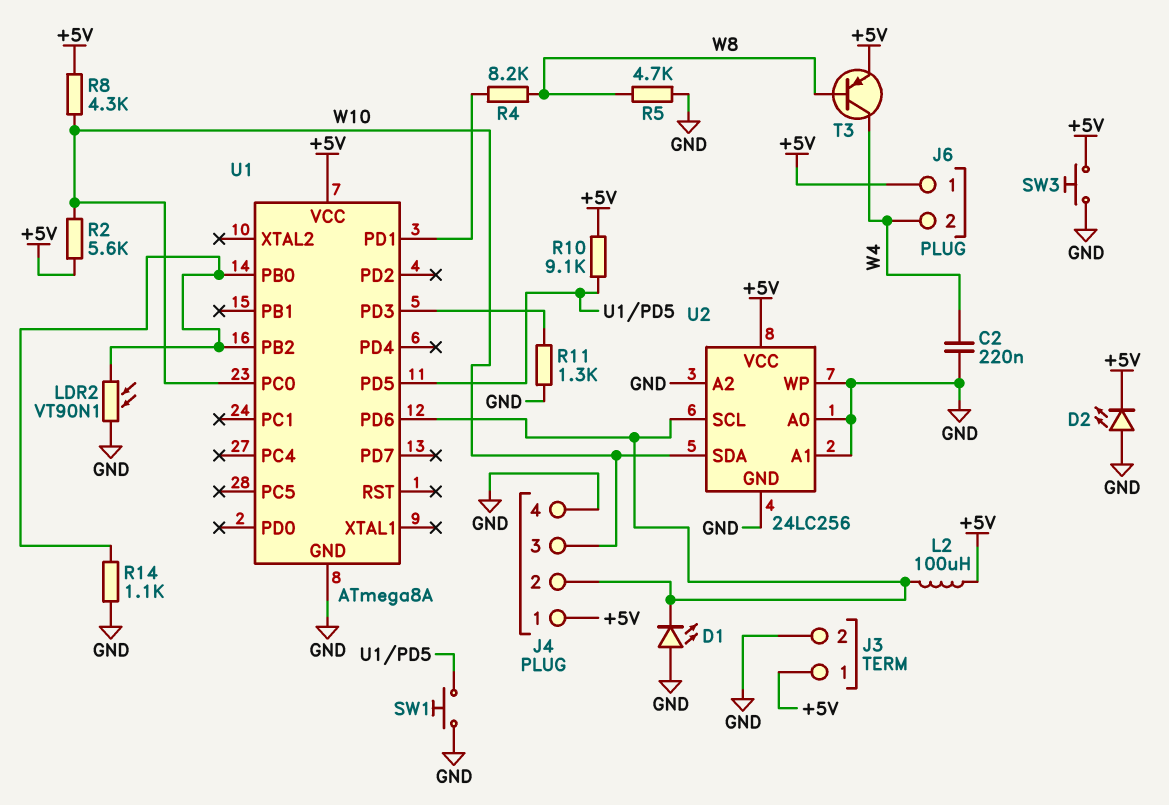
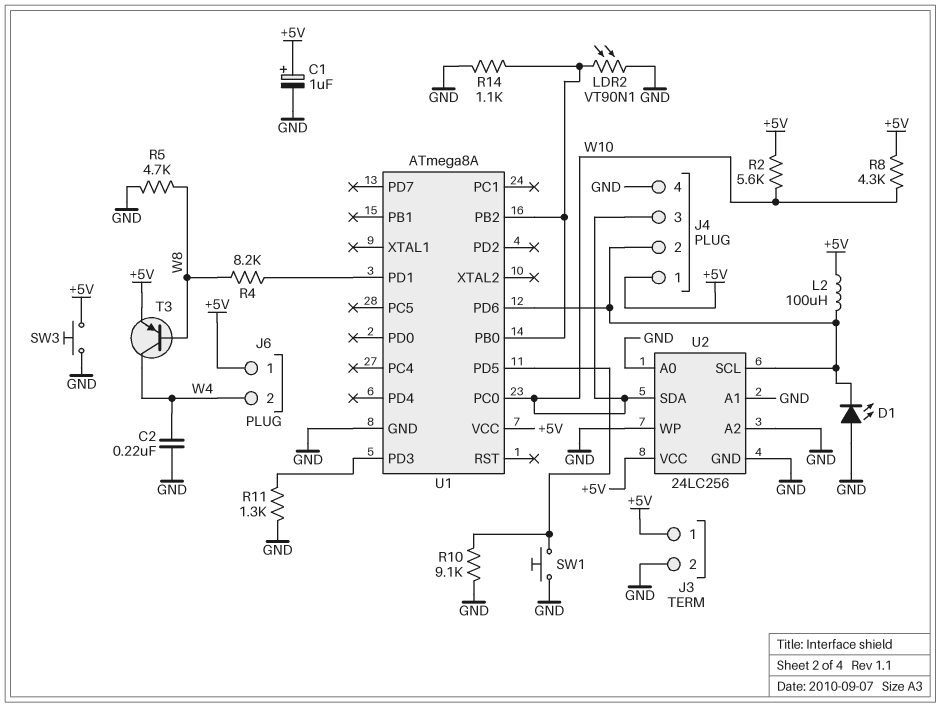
C1: none -> 1uF (plus +5V, minus GND)
D2: LED (A GND, K +5V) -> none
R10: 9.1k (+5V, U1/PD5) -> 9.1k (GND, U1/PD5)

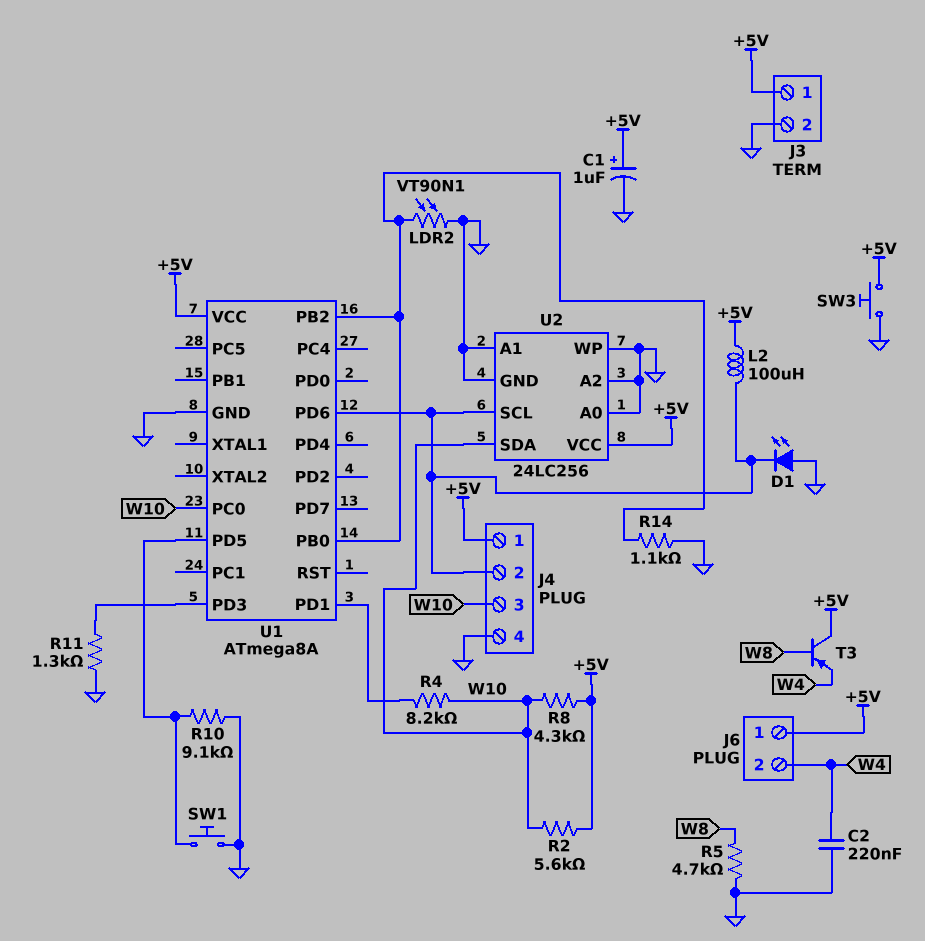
R4: 8.2k (U1/PD1, W8) -> 8.2k (U1/PD1, W10)
T3: PNP (B W8, C W4, E +5V) -> PNP (B W8, C +5V, E W4)

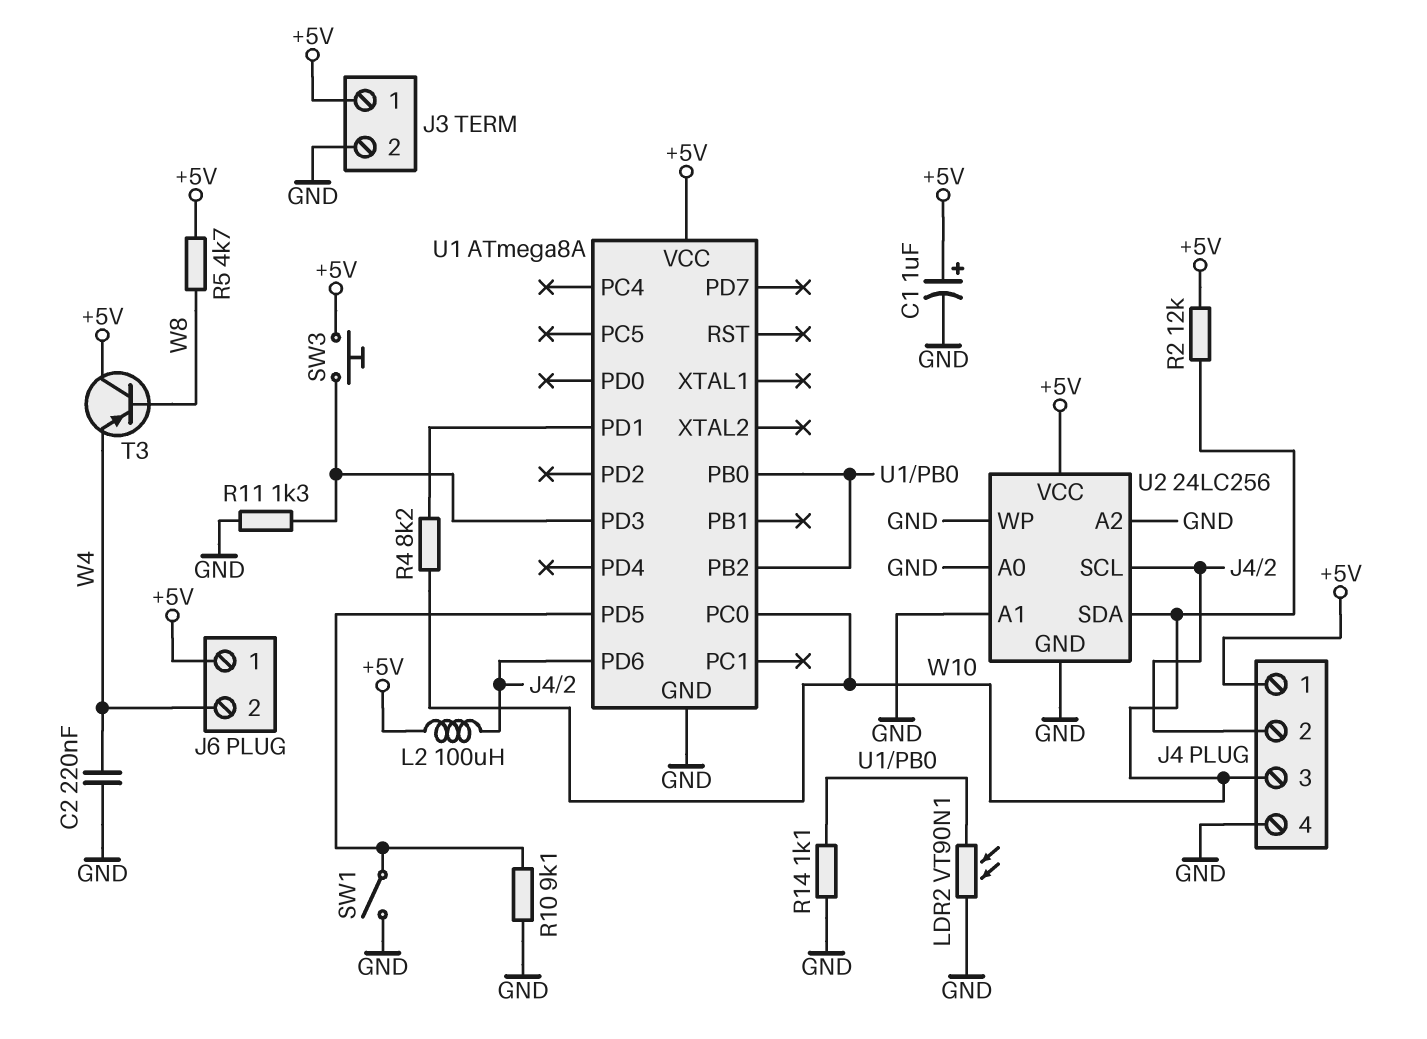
D1: LED (A GND, K J4/2) -> none
R2: 5.6k (+5V, W10) -> 12k (+5V, W10)
R5: 4.7k (GND, W8) -> 4.7k (+5V, W8)
R8: 4.3k (+5V, W10) -> none
SW1: button (GND, U1/PD5) -> switch (GND, U1/PD5)
SW3: button (+5V, GND) -> button (+5V, U1/PD3)

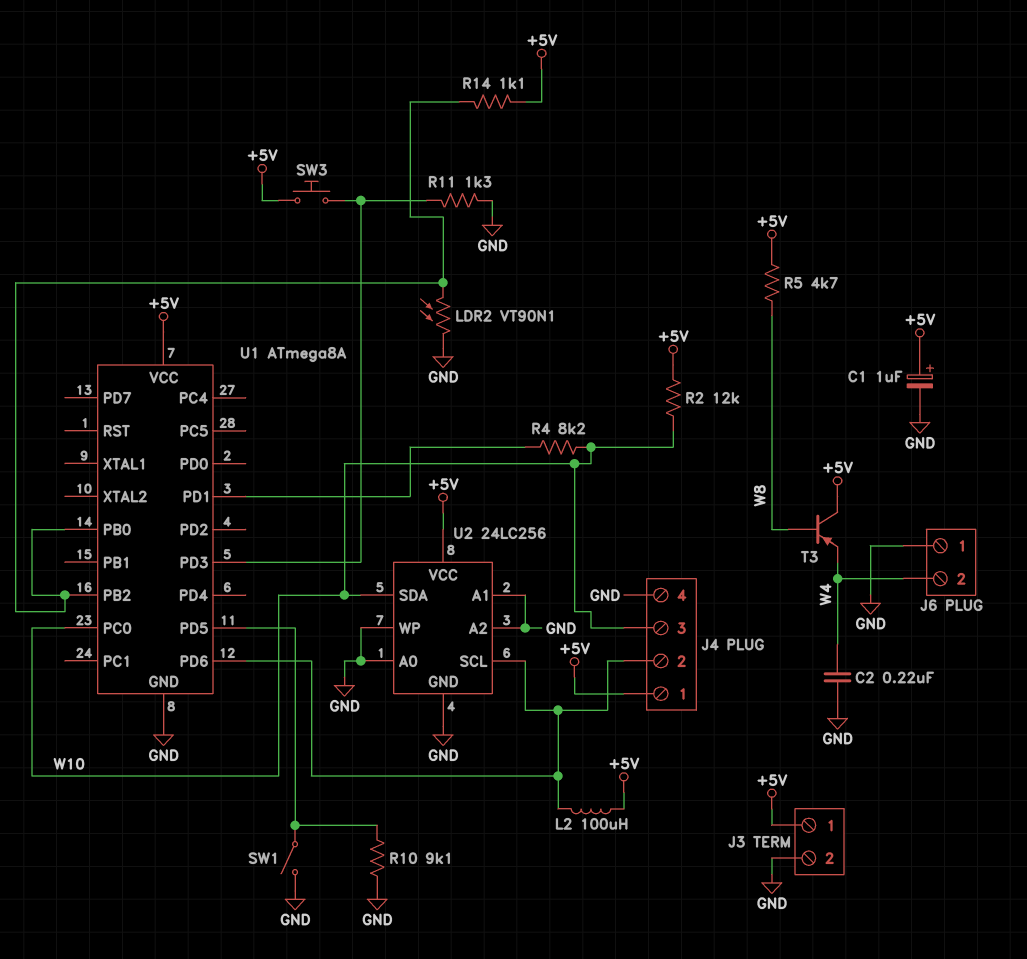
J6 pin 1: +5V -> GND
R14: 1.1k (GND, U1/PB0) -> 1.1k (+5V, U1/PB0)

